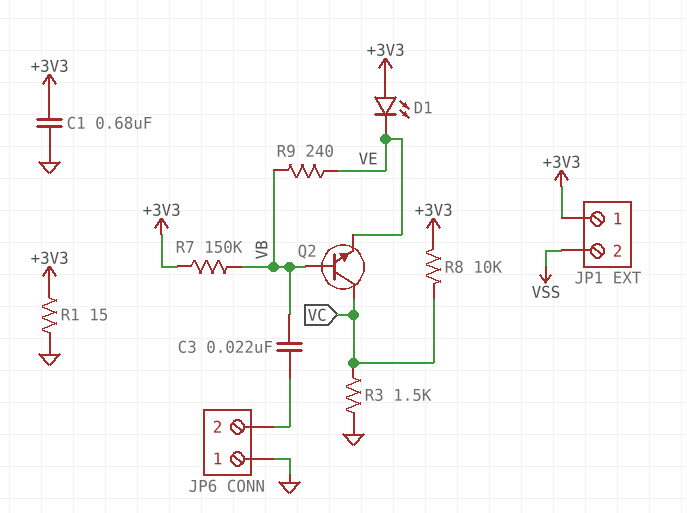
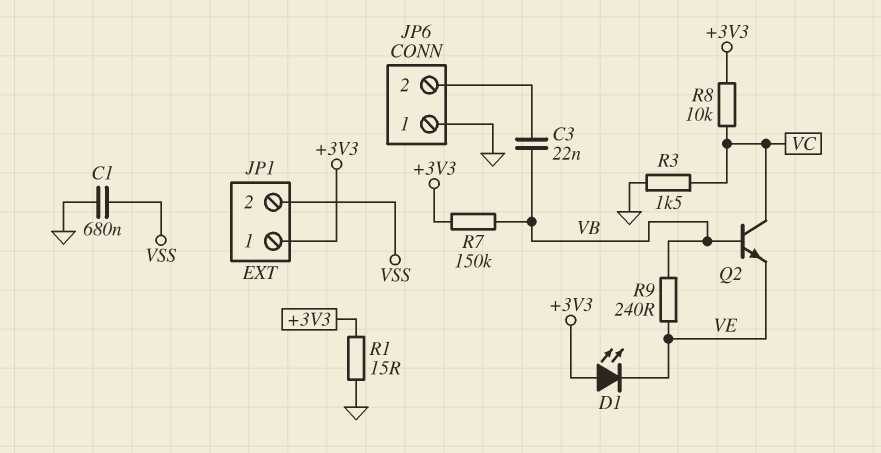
C1: 680nF (+3V3, GND) -> 680nF (GND, VSS)

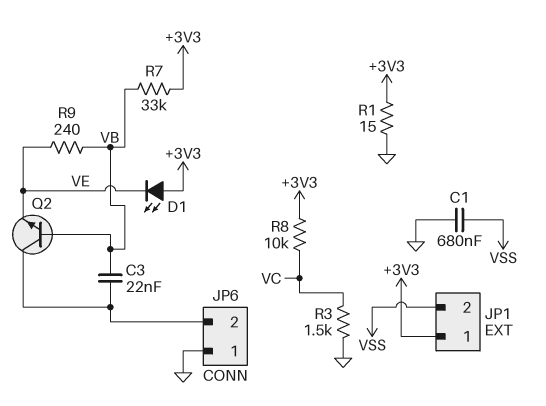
Q2: NPN (B VB, C VC, E VE) -> NPN (B VB, C JP6/2, E VE)
R7: 150k (+3V3, VB) -> 33k (+3V3, VB)

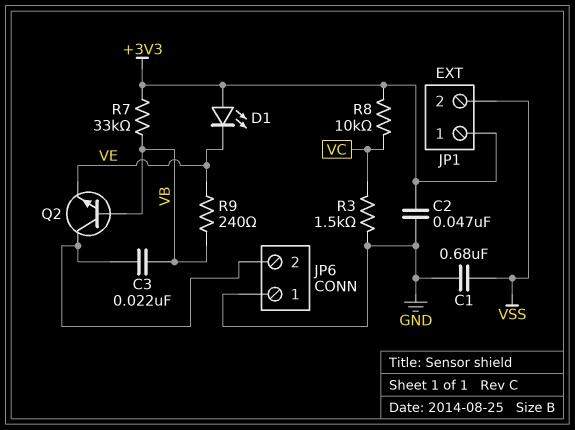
C2: none -> 47nF (+3V3, GND)
R1: 15 (+3V3, GND) -> none

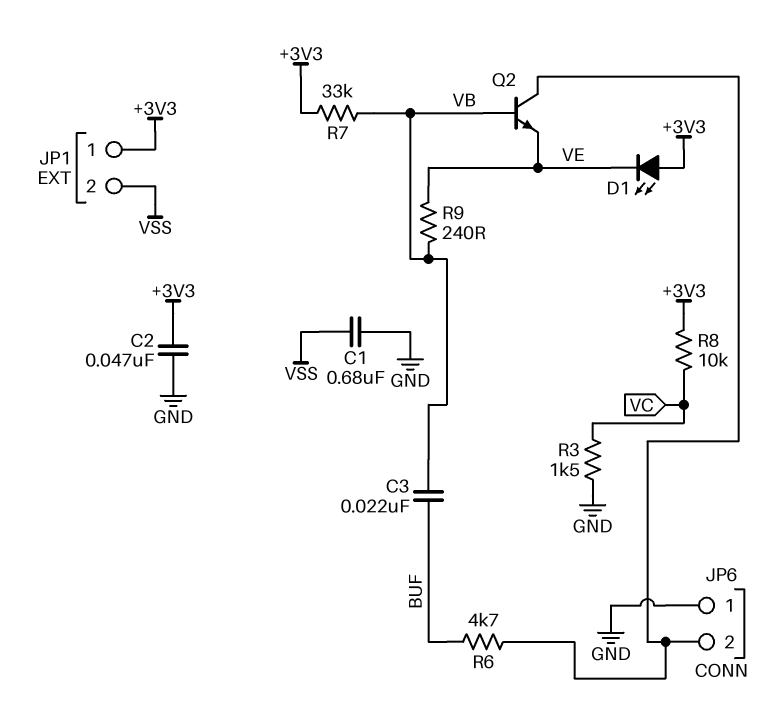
C3: 22nF (JP6/2, VB) -> 22nF (BUF, VB)
R6: none -> 4.7k (BUF, JP6/2)

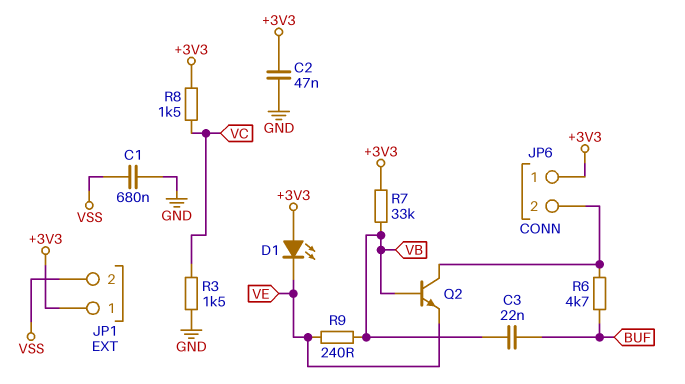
JP6 pin 1: GND -> +3V3
R8: 10k (+3V3, VC) -> 1.5k (+3V3, VC)

